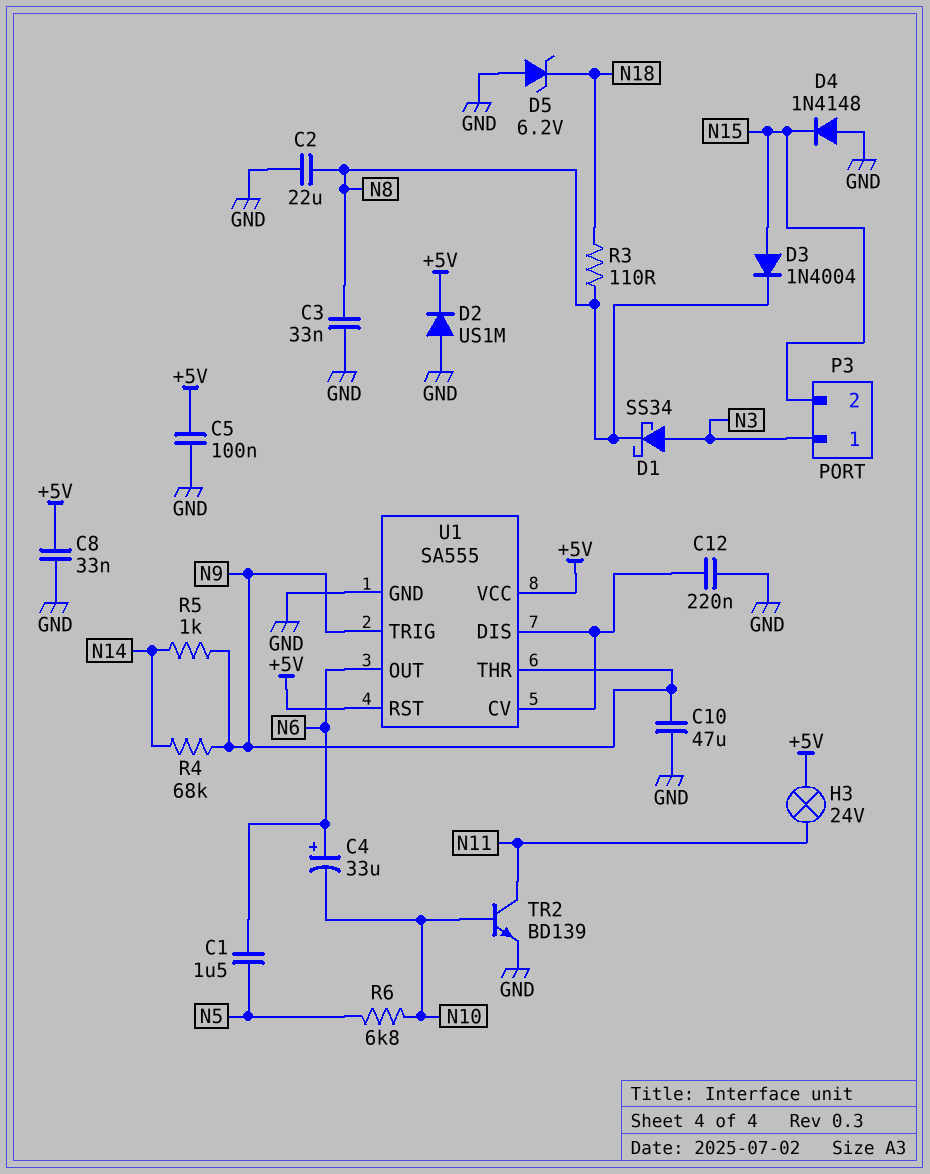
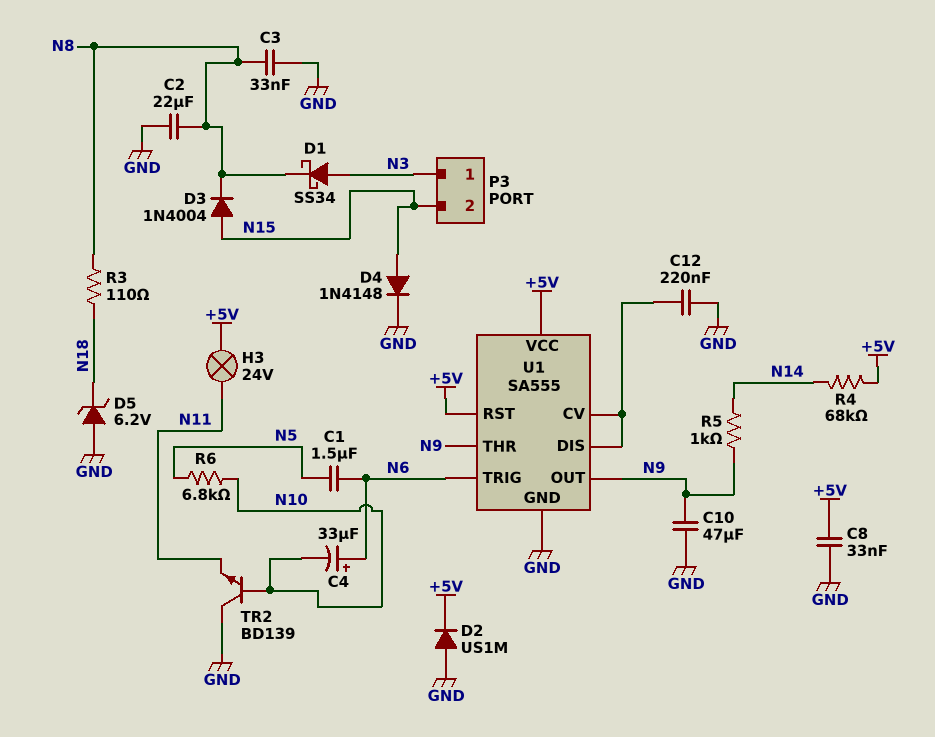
C5: 100nF (+5V, GND) -> none
D4: diode 1N4148 (A GND, K N15) -> diode 1N4148 (A N15, K GND)
R4: 68k (N9, N14) -> 68k (+5V, N14)
TR2: NPN BD139 (B N10, C N11, E GND) -> NPN BD139 (B N10, C GND, E N11)
U1 pin OUT: N6 -> N9
U1 pin TRIG: N9 -> N6

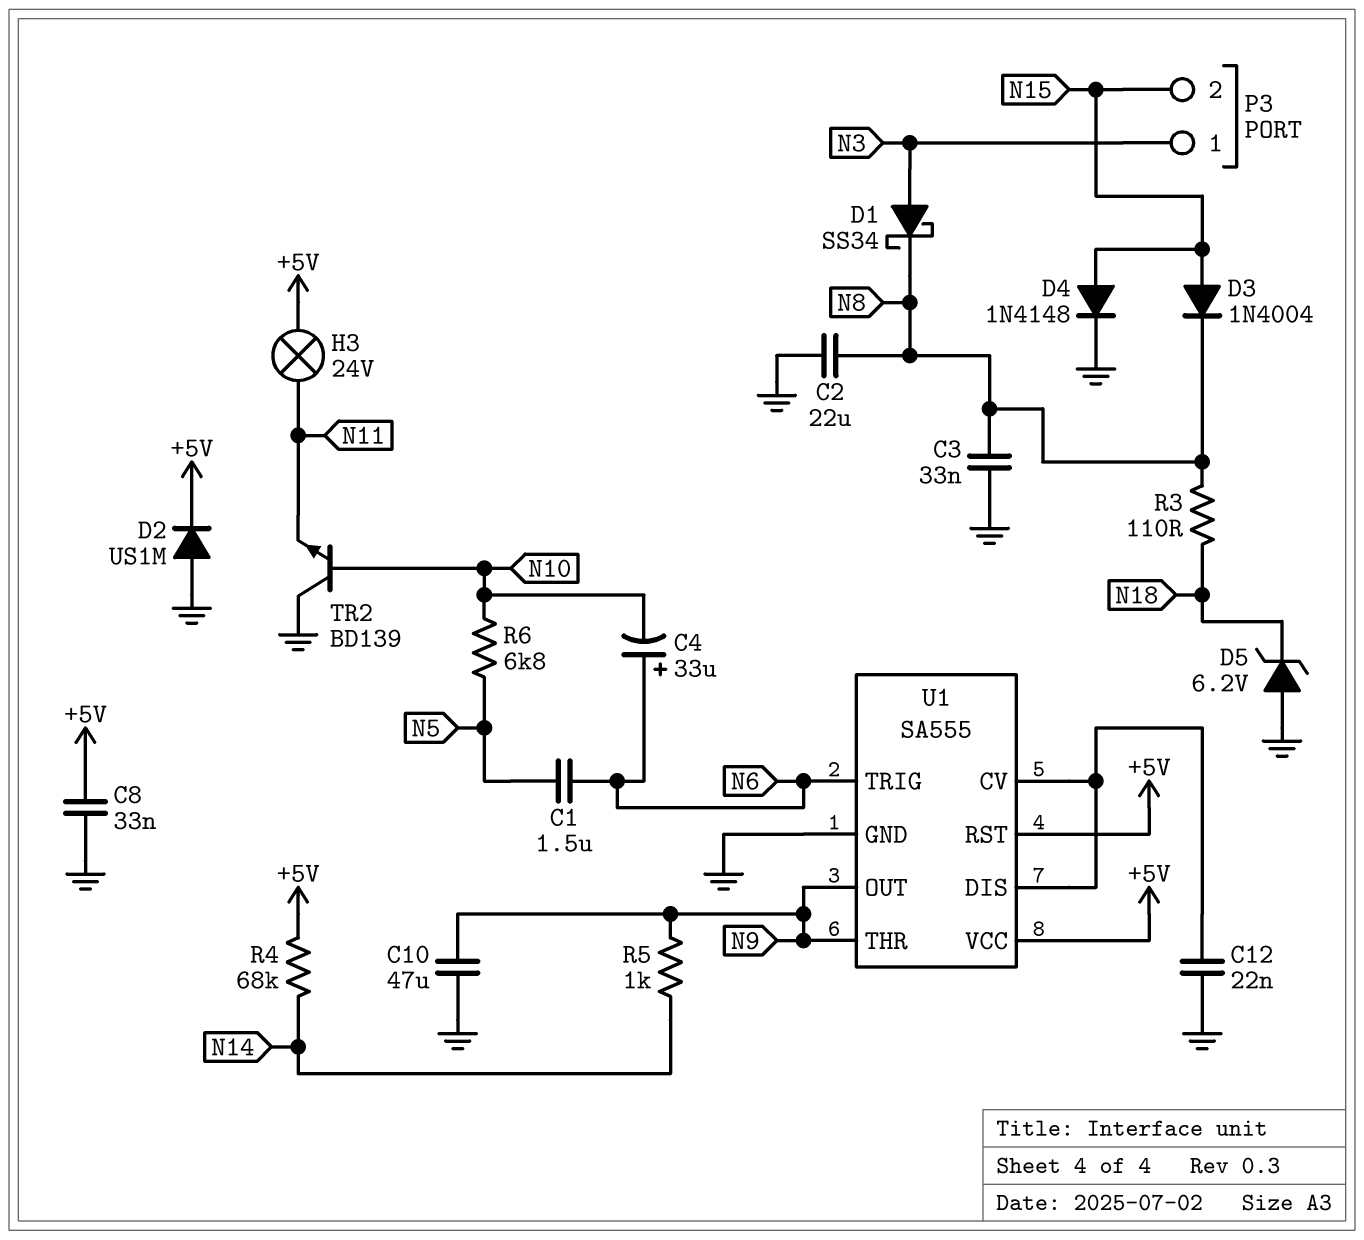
C12: 220nF (GND, U1/CV) -> 22nF (GND, U1/CV)

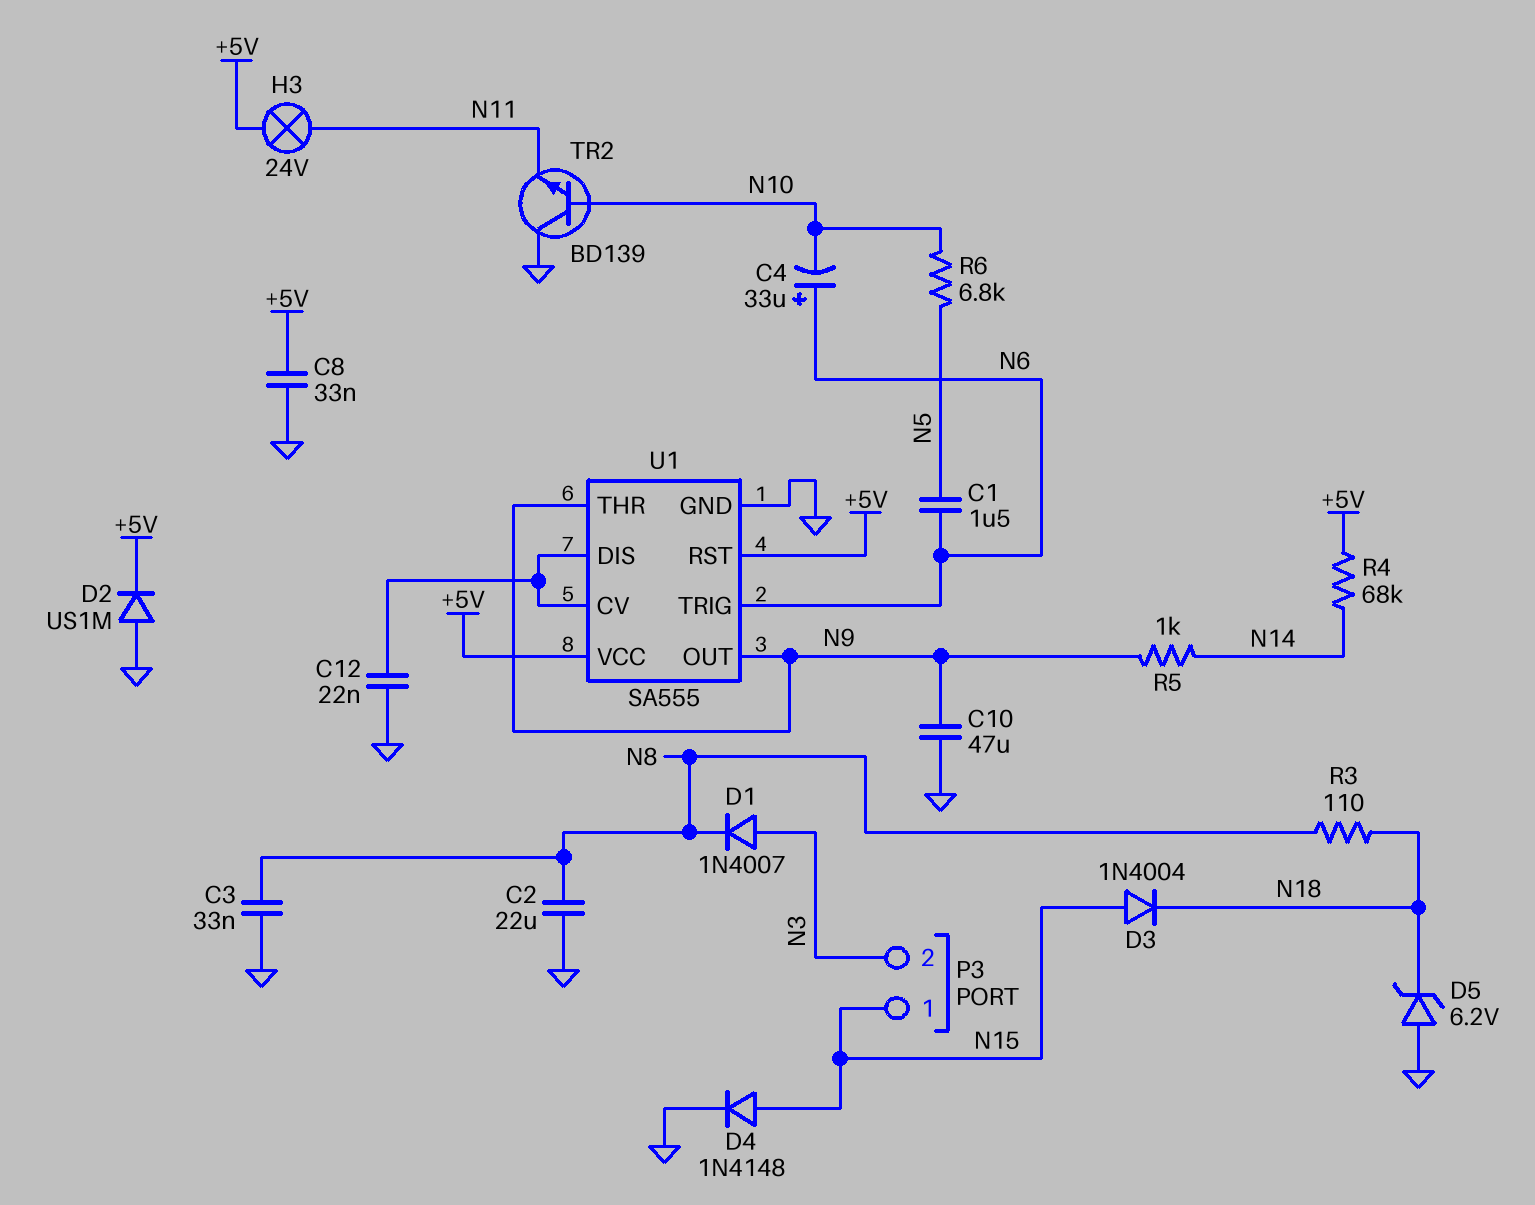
D1: schottky SS34 (A N3, K N8) -> diode 1N4007 (A N3, K N8)
D3: diode 1N4004 (A N15, K N8) -> diode 1N4004 (A N15, K N18)
P3 pin 1: N3 -> N15
P3 pin 2: N15 -> N3

